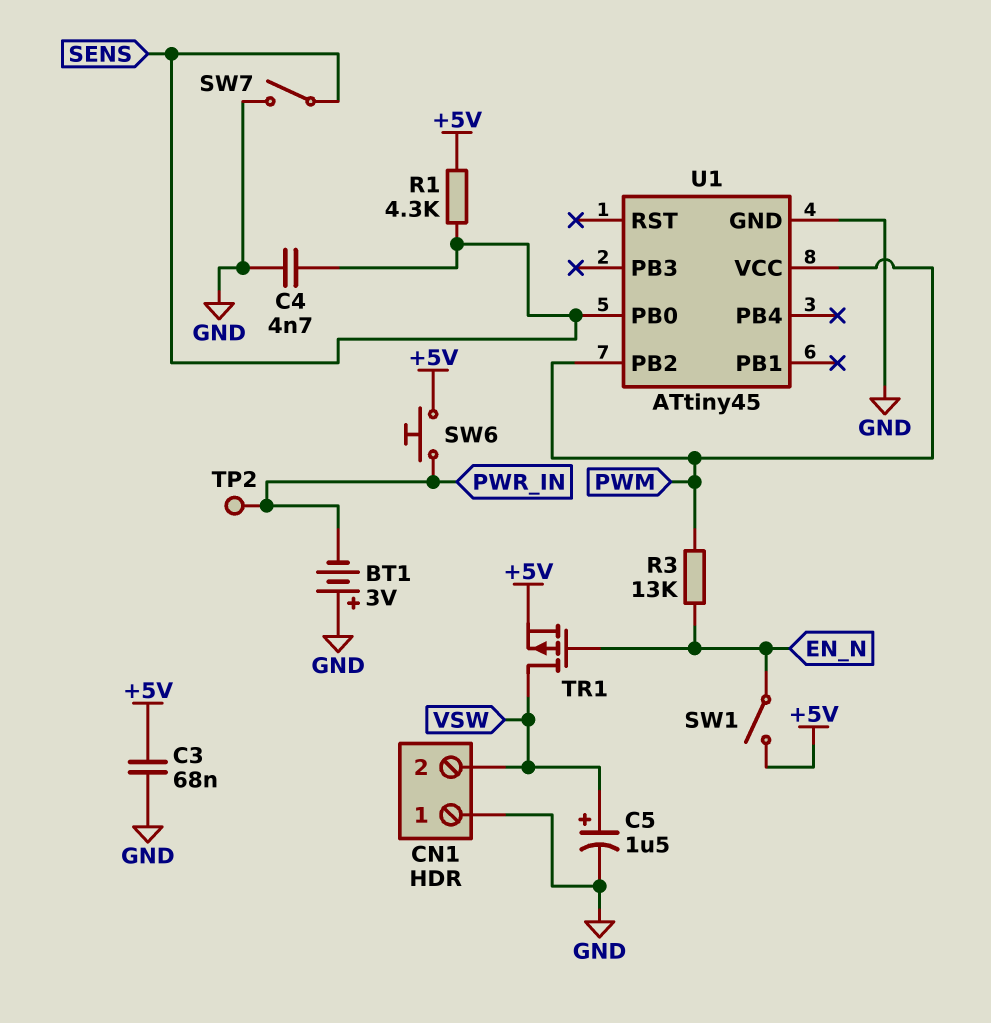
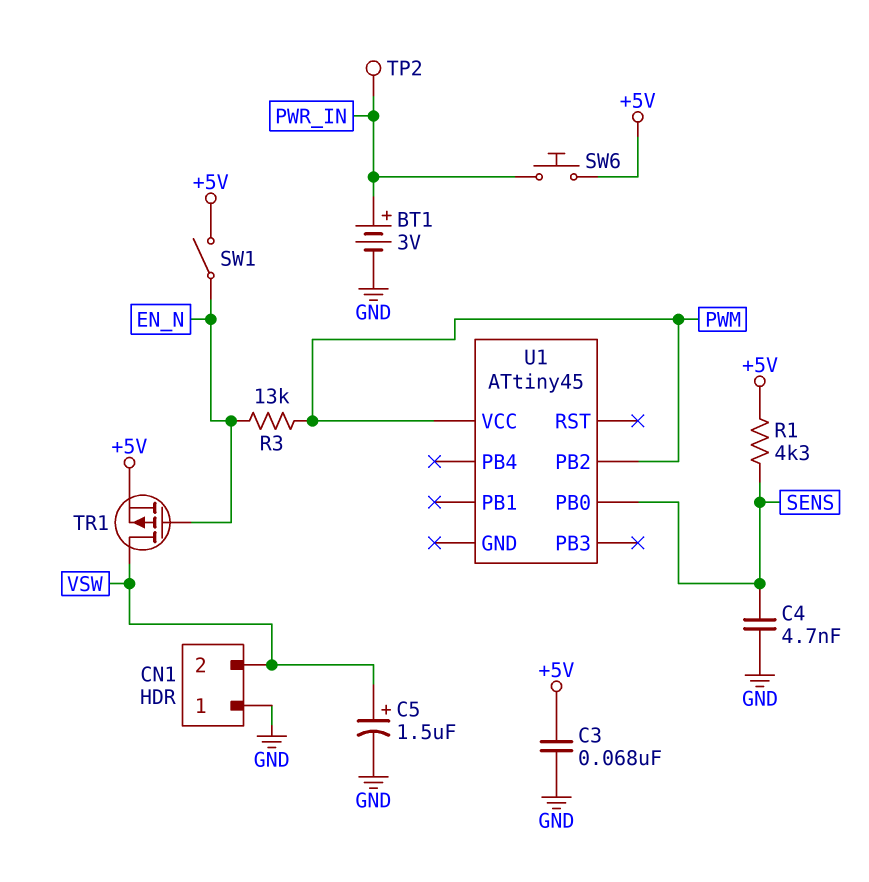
BT1: 3V (plus GND, minus PWR_IN) -> 3V (plus PWR_IN, minus GND)
SW7: switch (GND, SENS) -> none
U1 pin GND: GND -> none

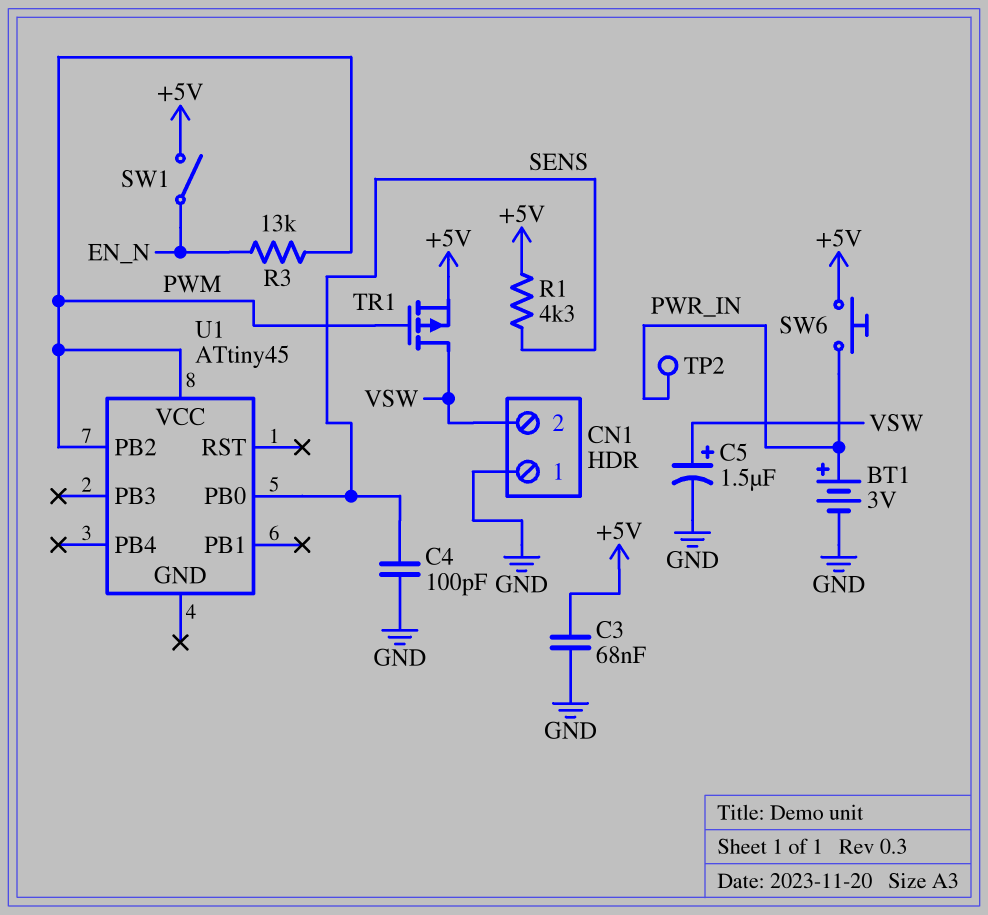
C4: 4.7nF (GND, SENS) -> 100pF (GND, SENS)
TR1: PMOS (G EN_N, D VSW, S +5V) -> PMOS (G PWM, D VSW, S +5V)

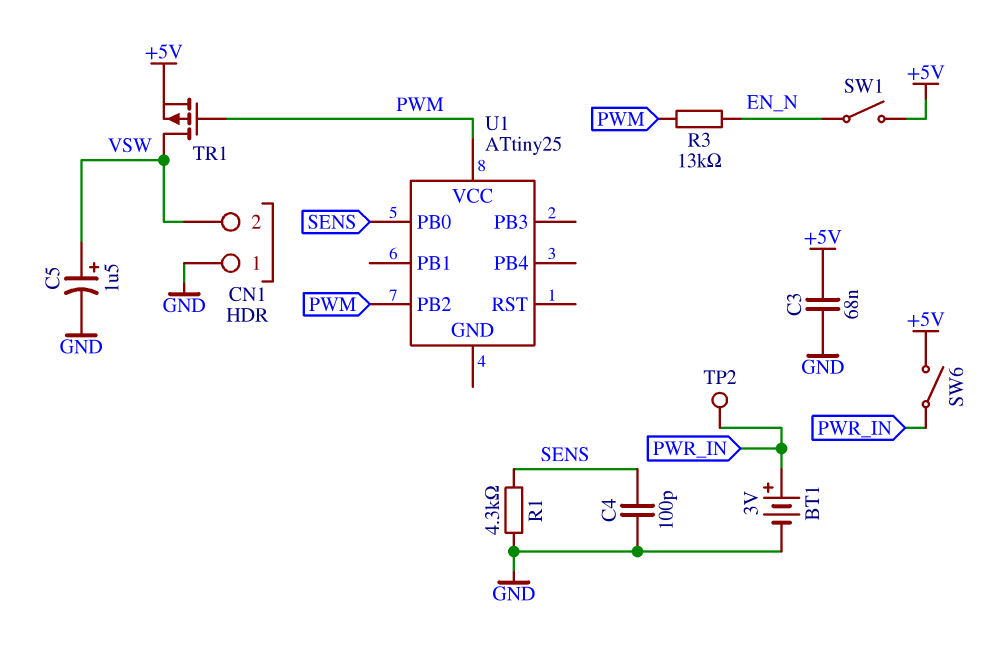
R1: 4.3k (+5V, SENS) -> 4.3k (GND, SENS)
SW6: button (+5V, PWR_IN) -> switch (+5V, PWR_IN)
U1: ATtiny45 -> ATtiny25

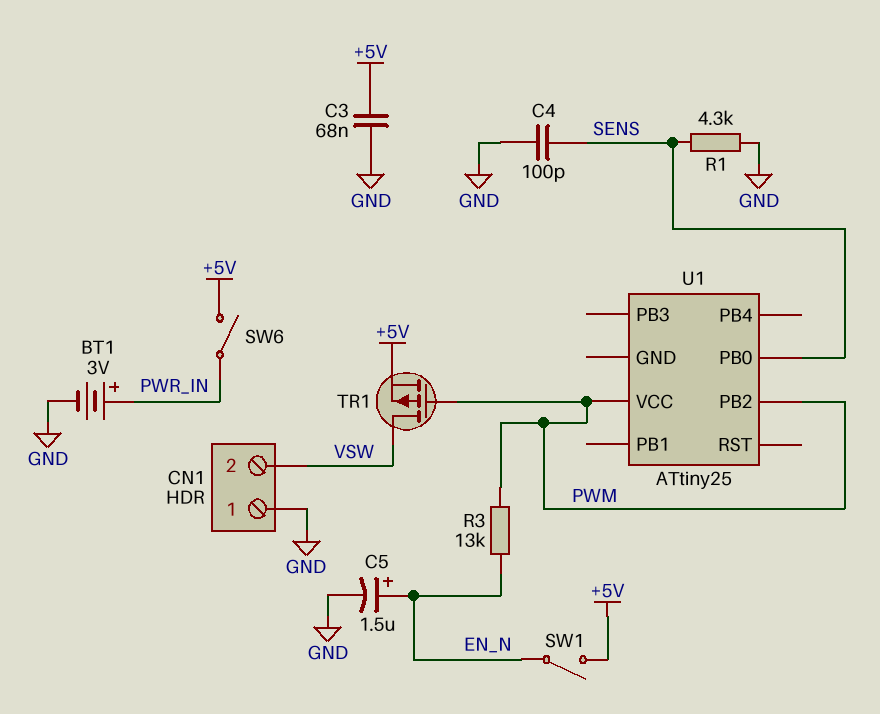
C5: 1.5uF (plus VSW, minus GND) -> 1.5uF (plus EN_N, minus GND)
TP2: test point (PWR_IN) -> none

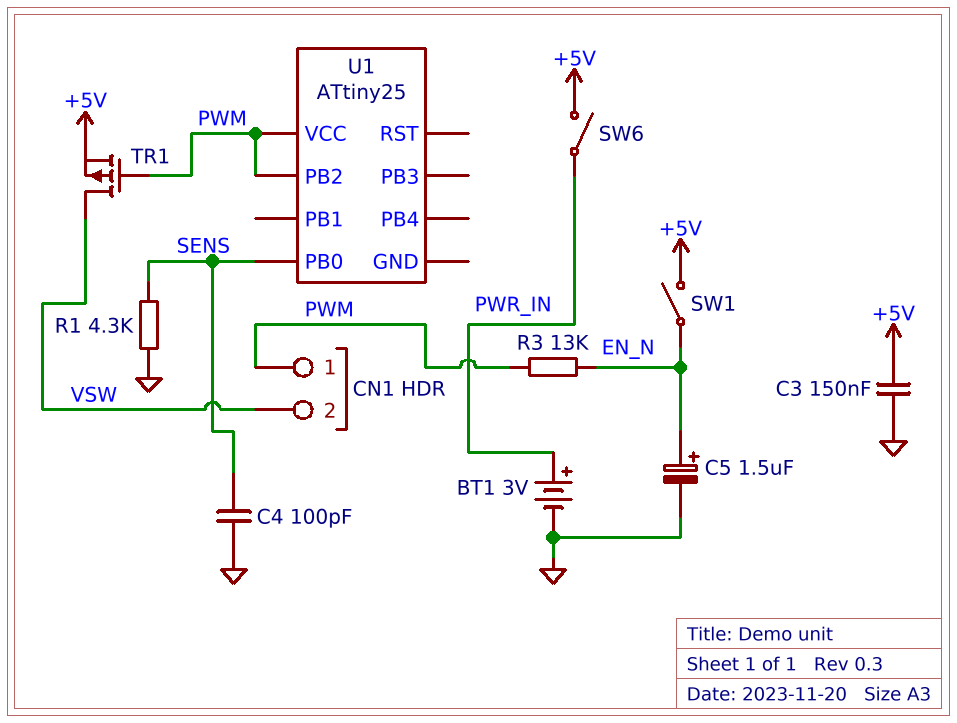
C3: 68nF (+5V, GND) -> 150nF (+5V, GND)
CN1 pin 1: GND -> PWM

